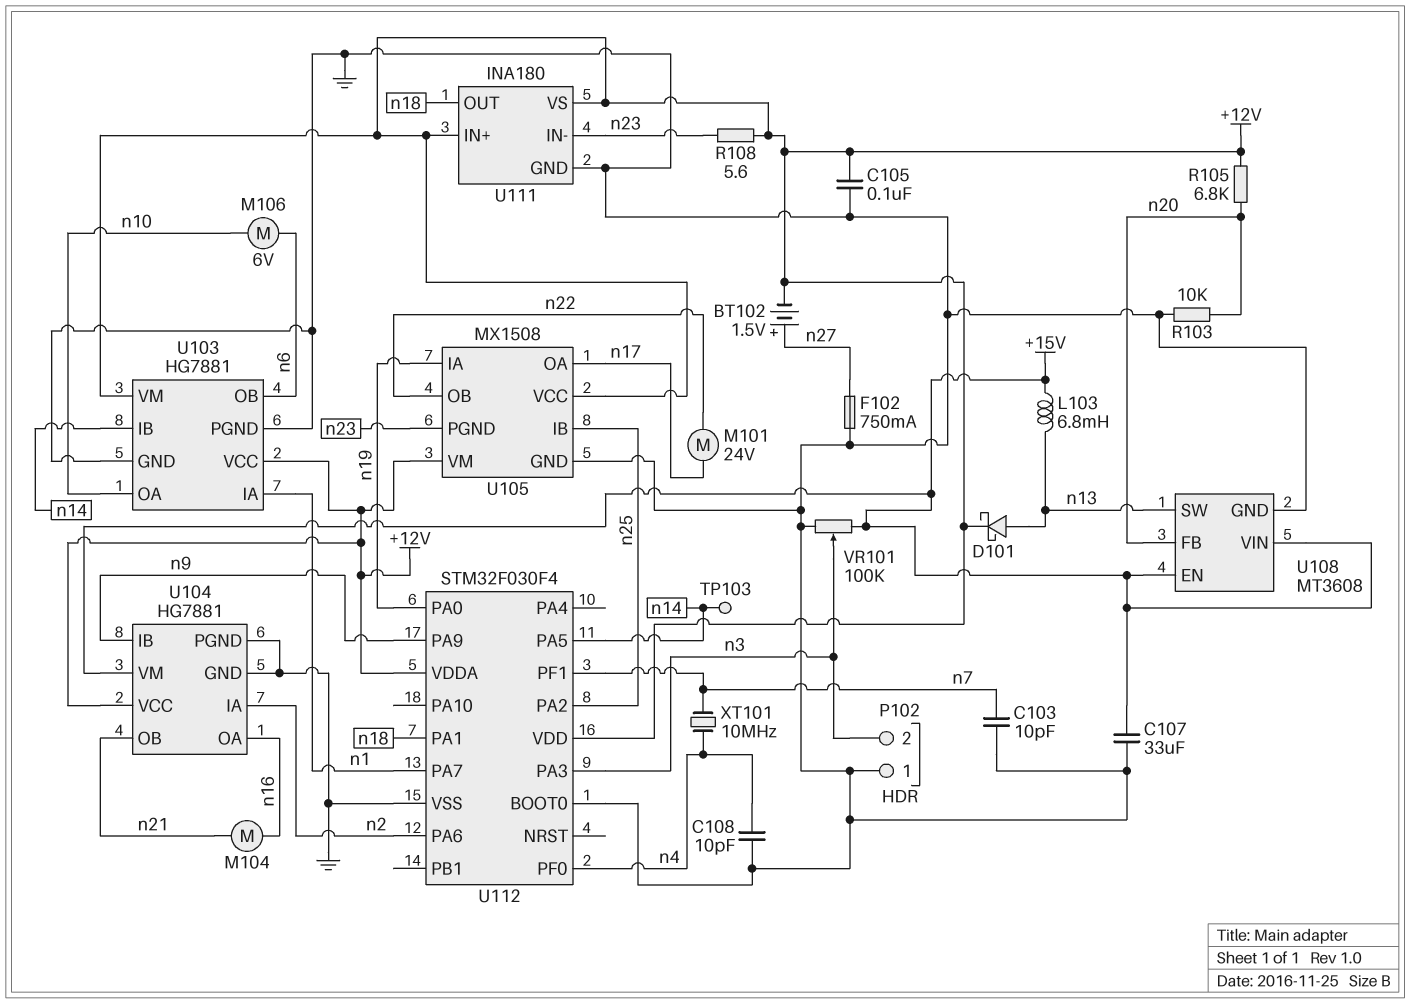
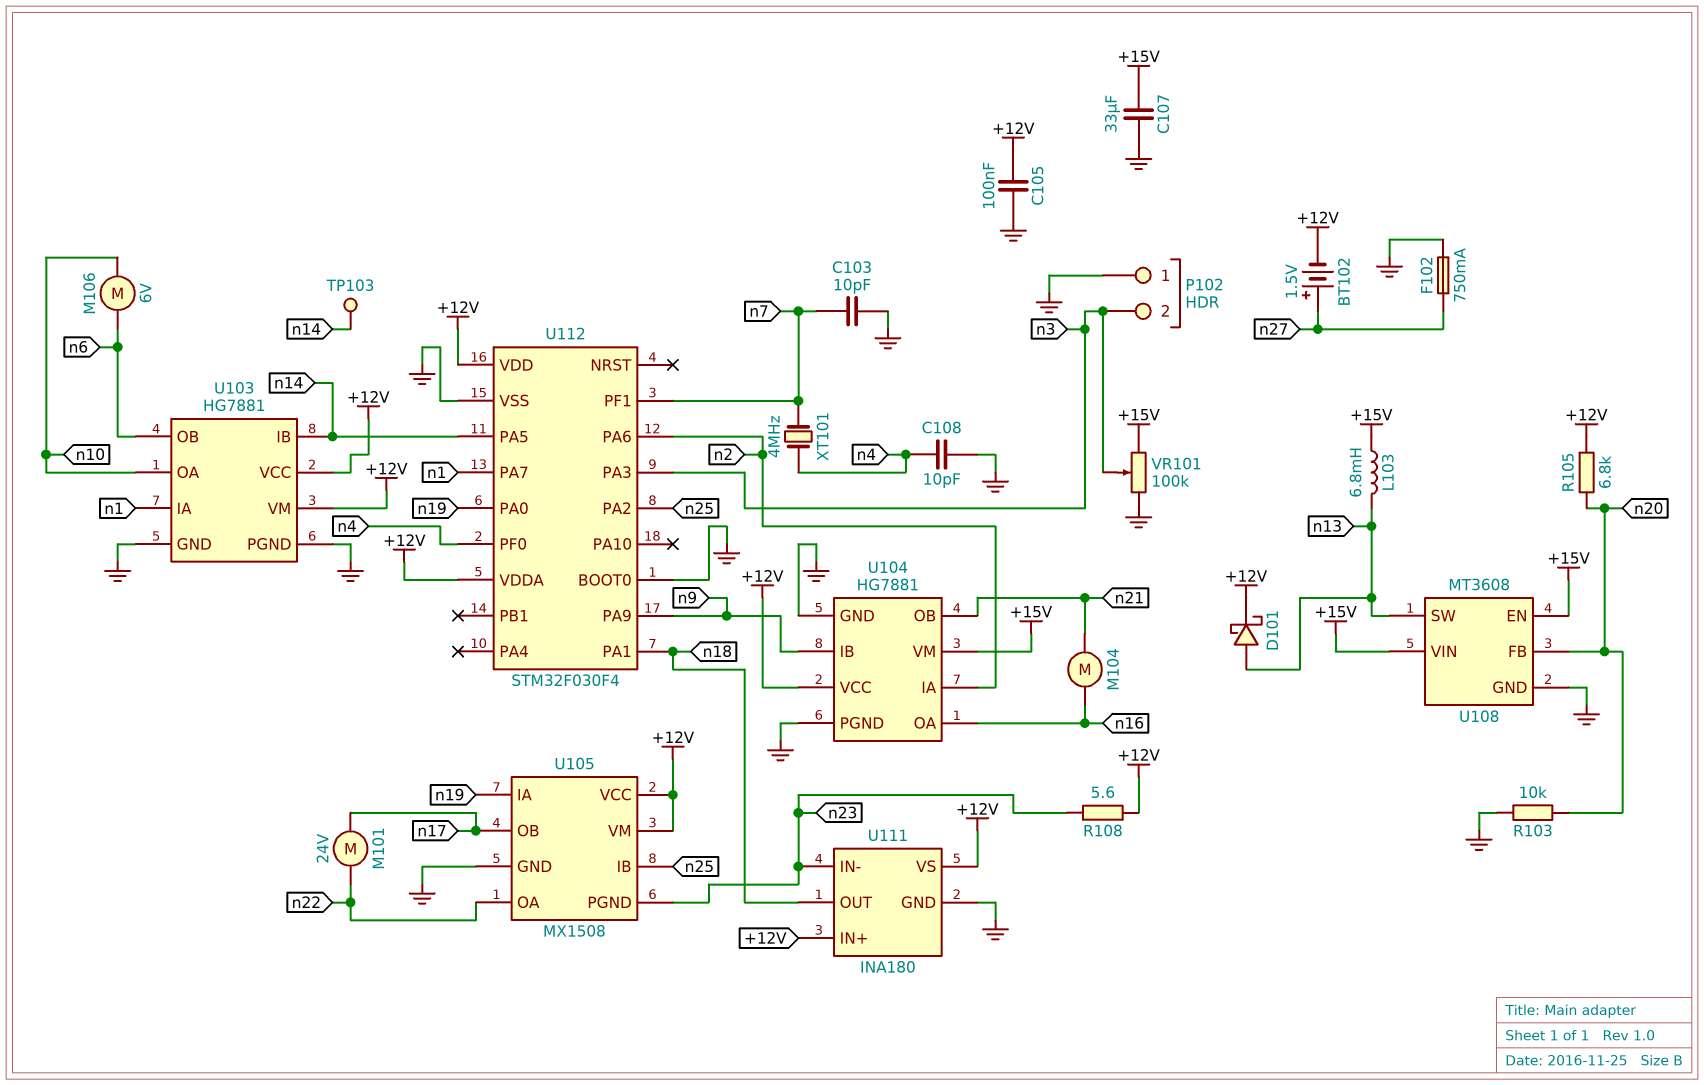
U105 pin OA: n17 -> n22
U105 pin OB: n22 -> n17
XT101: 10MHz (n4, n7) -> 4MHz (n4, n7)

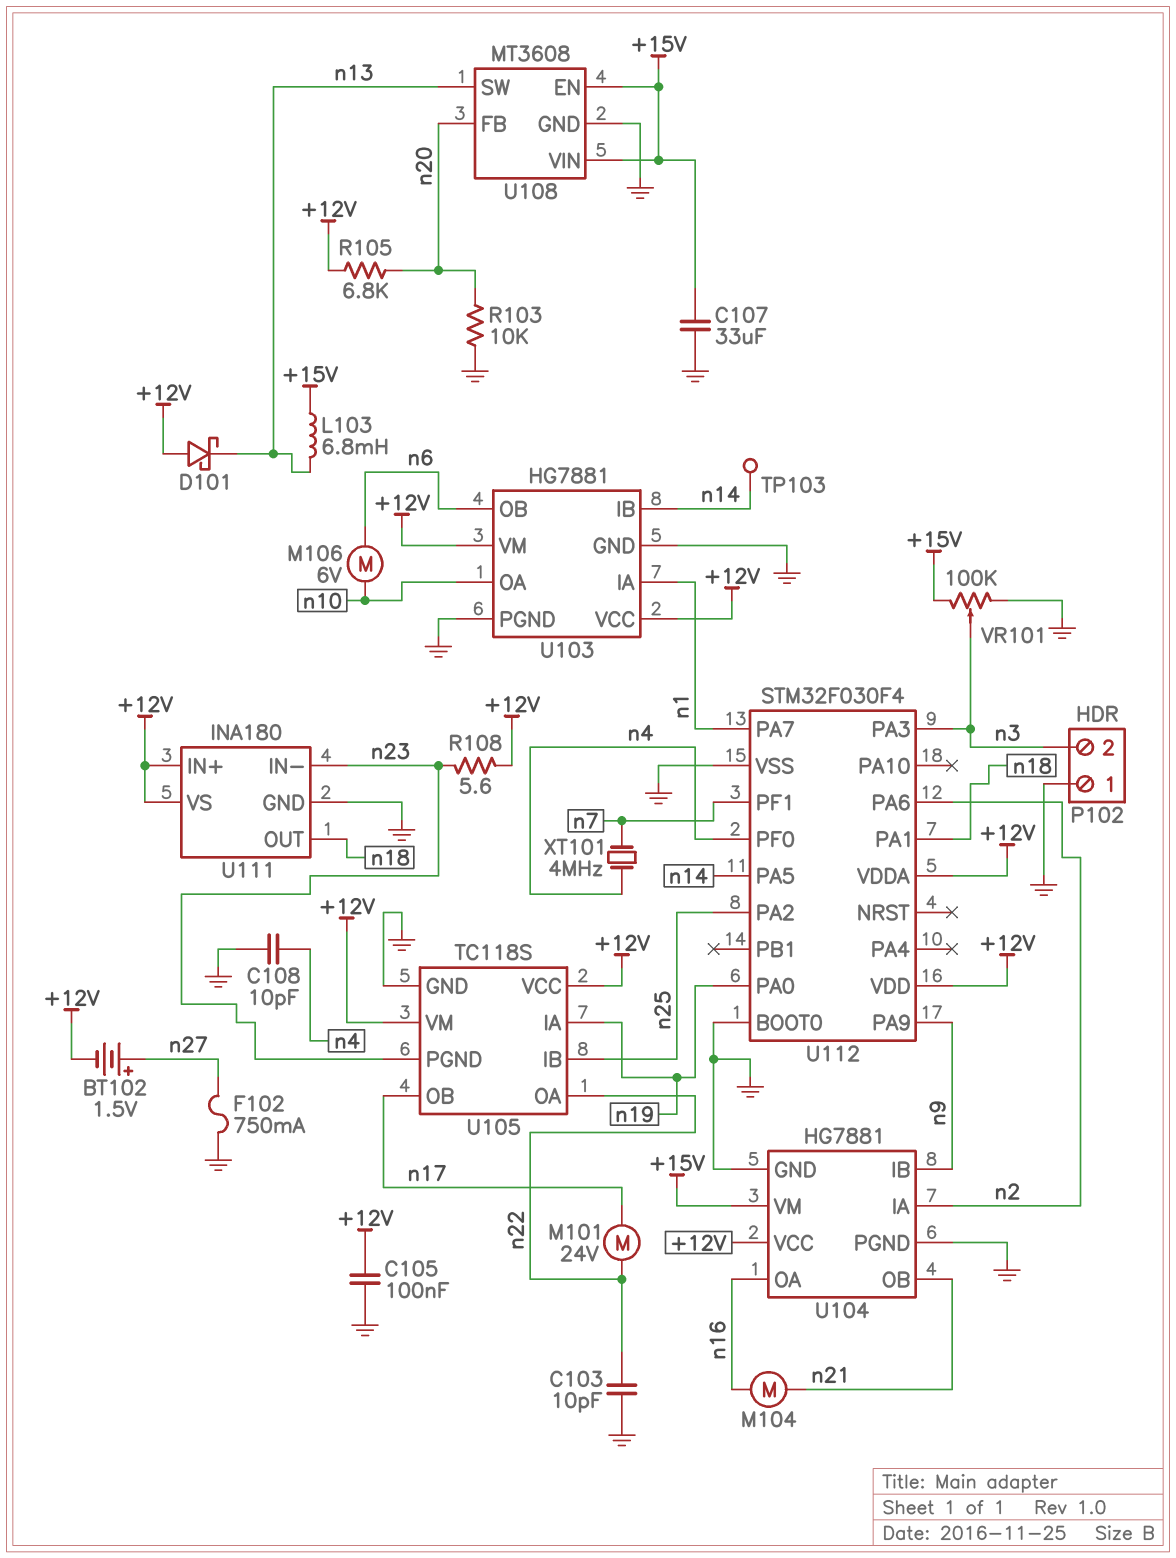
C103: 10pF (GND, n7) -> 10pF (GND, n22)
D101: schottky (A n13, K +12V) -> schottky (A +12V, K n13)
U105: MX1508 -> TC118S

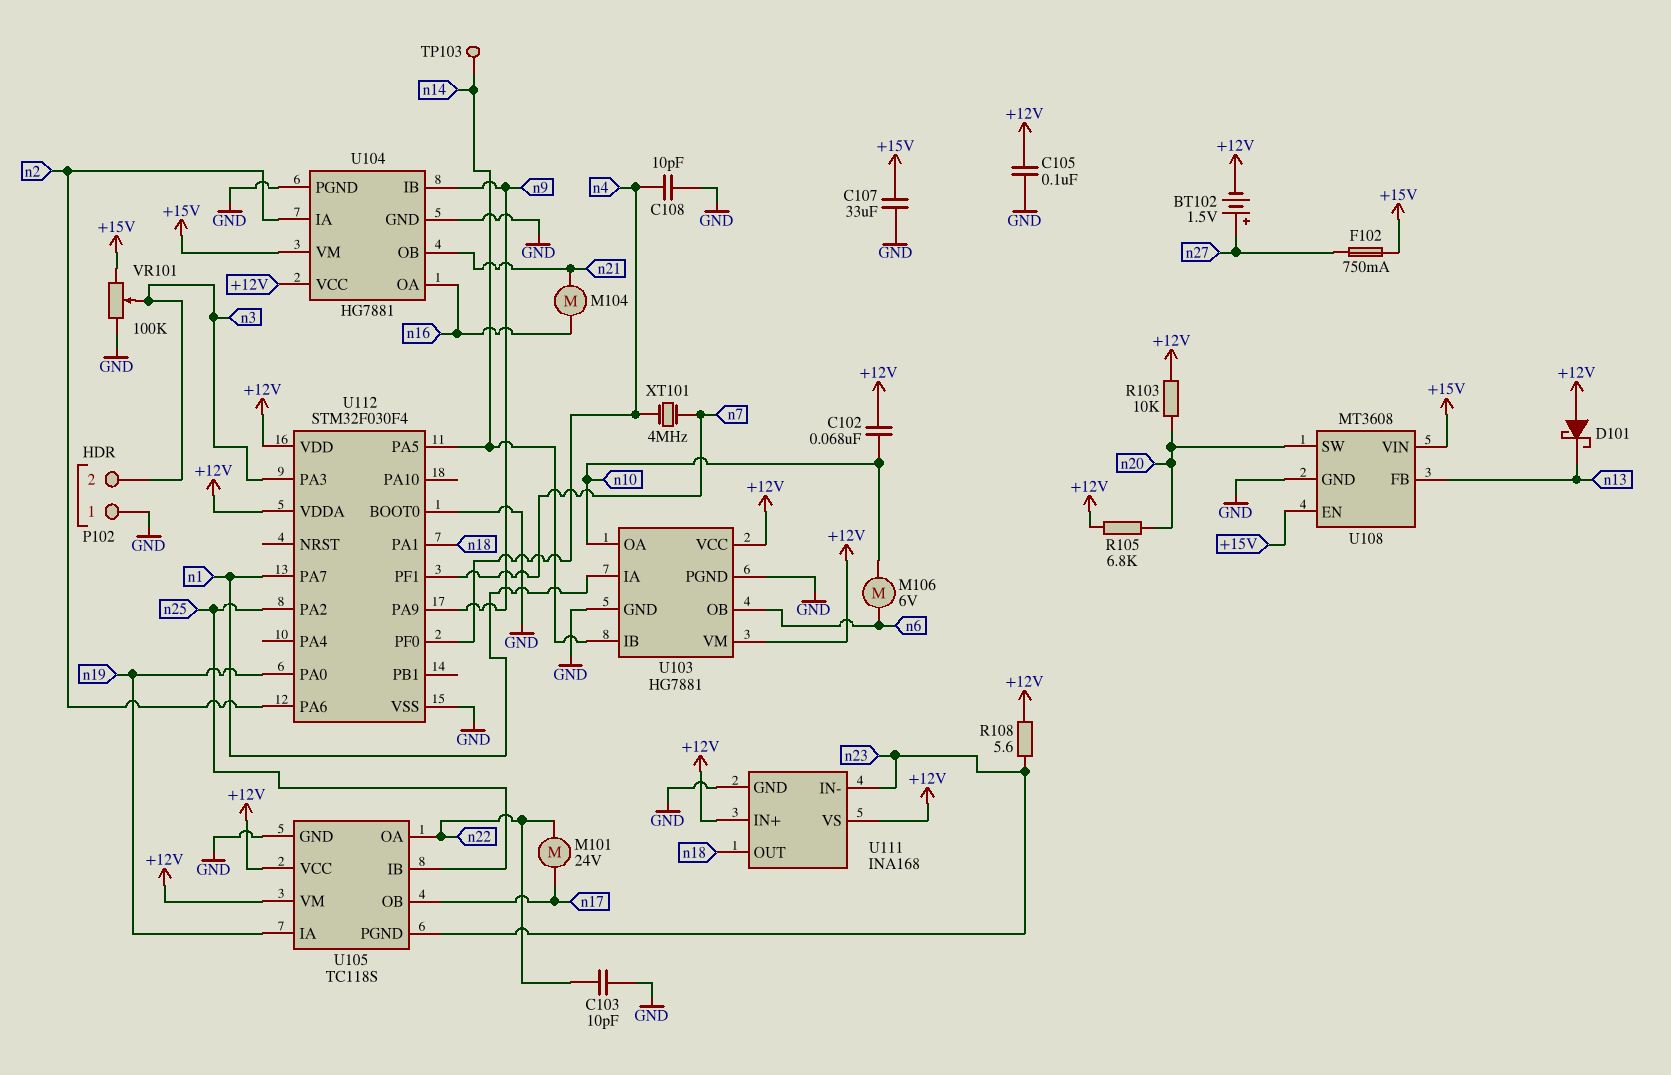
C102: none -> 68nF (+12V, n10)
F102: 750mA (GND, n27) -> 750mA (+15V, n27)
L103: 6.8mH (+15V, n13) -> none
R103: 10k (GND, n20) -> 10k (+12V, n20)
U108 pin FB: n20 -> n13
U108 pin SW: n13 -> n20
U111: INA180 -> INA168

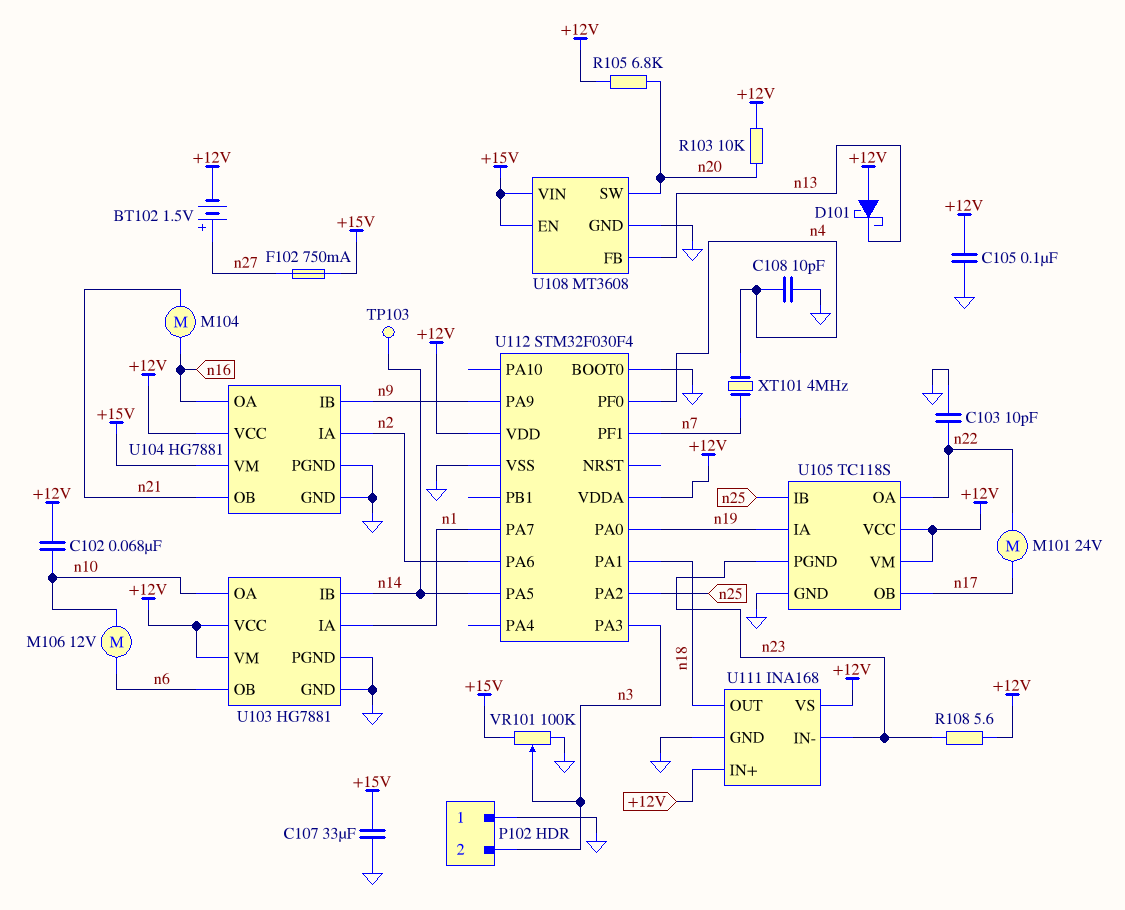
M106: motor 6V (n6, n10) -> motor 12V (n6, n10)

